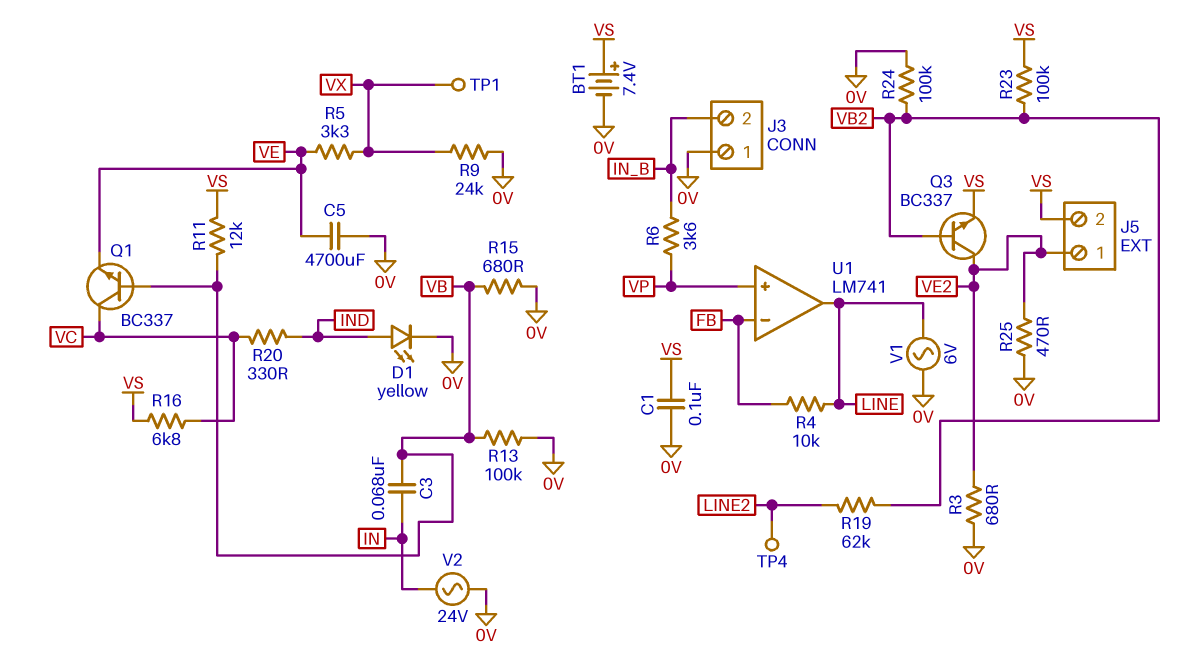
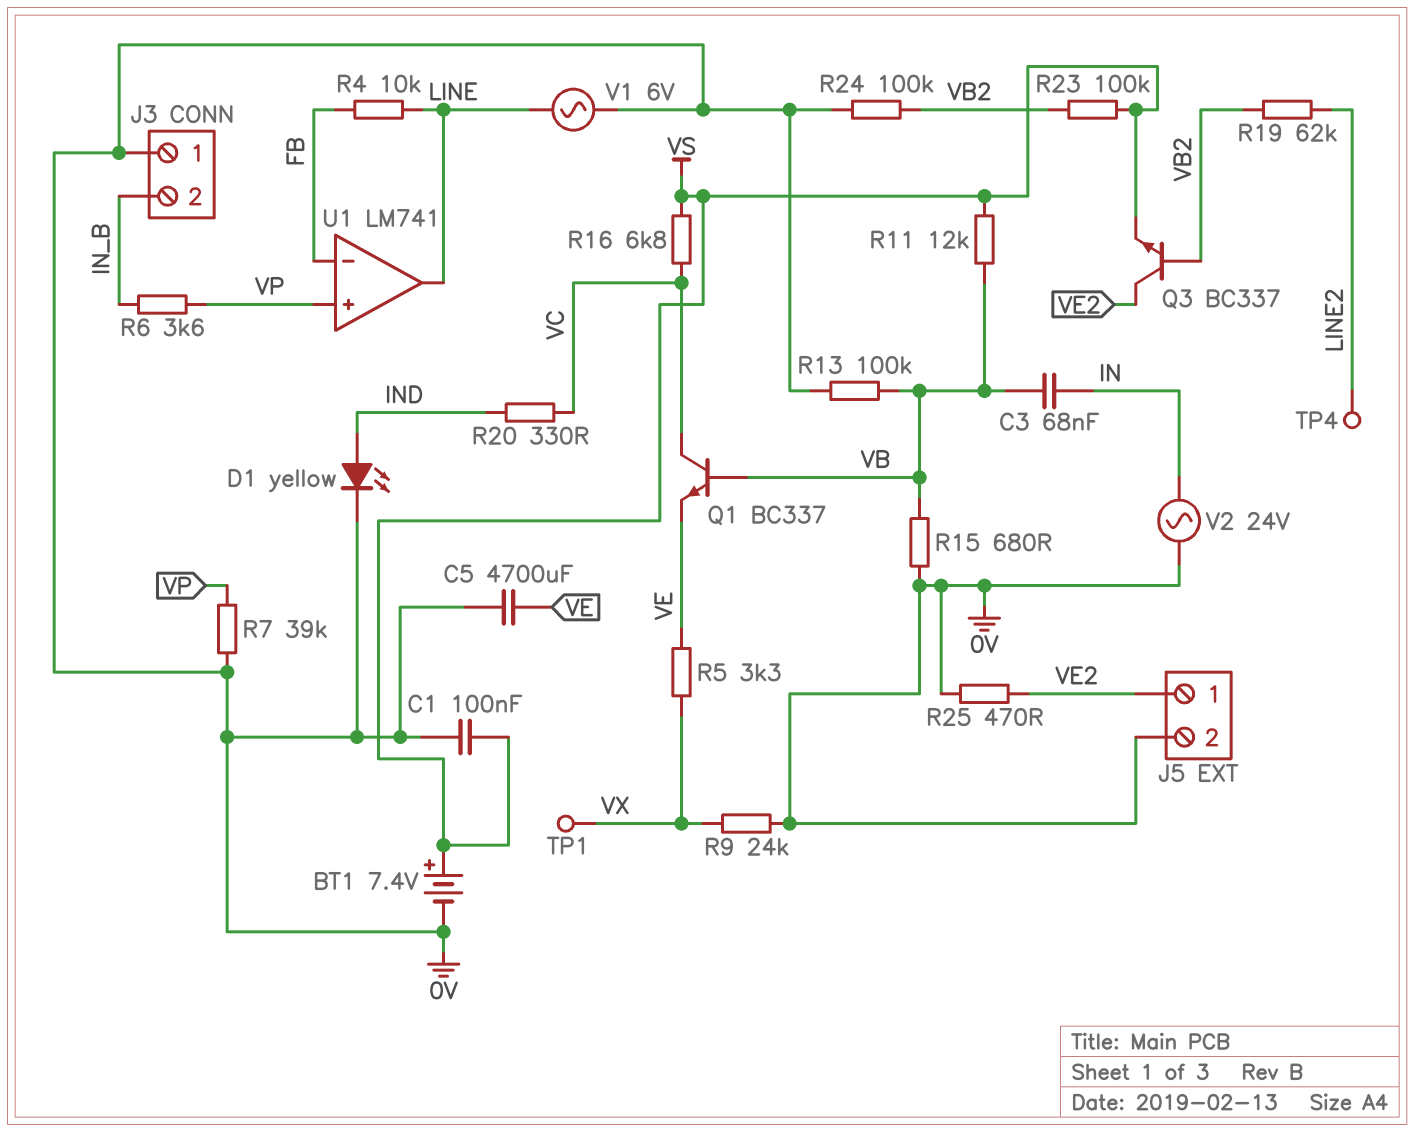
J5 pin 2: VS -> 0V
R3: 680 (0V, VE2) -> none
R7: none -> 39k (0V, VP)

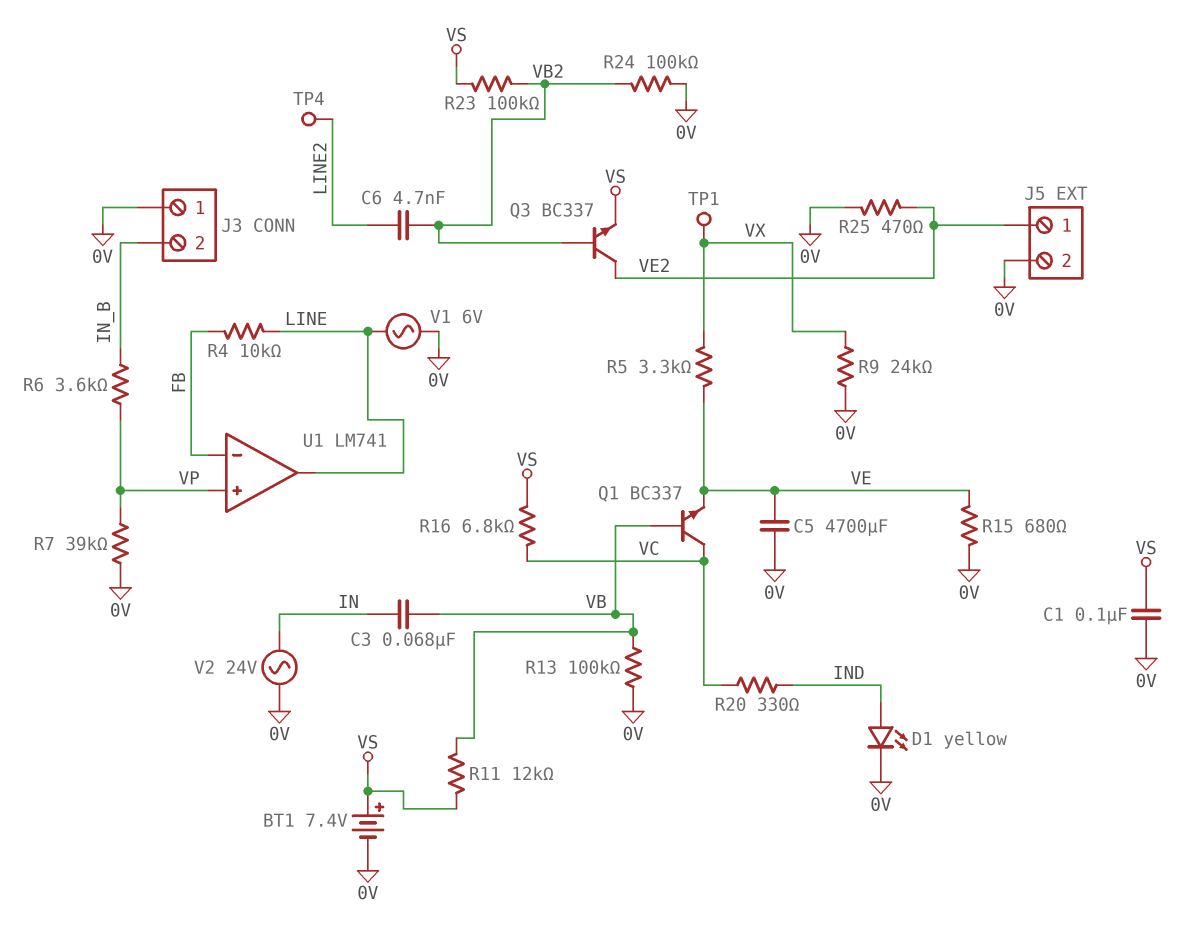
C6: none -> 4.7nF (LINE2, VB2)
R15: 680 (0V, VB) -> 680 (0V, VE)
R19: 62k (LINE2, VB2) -> none

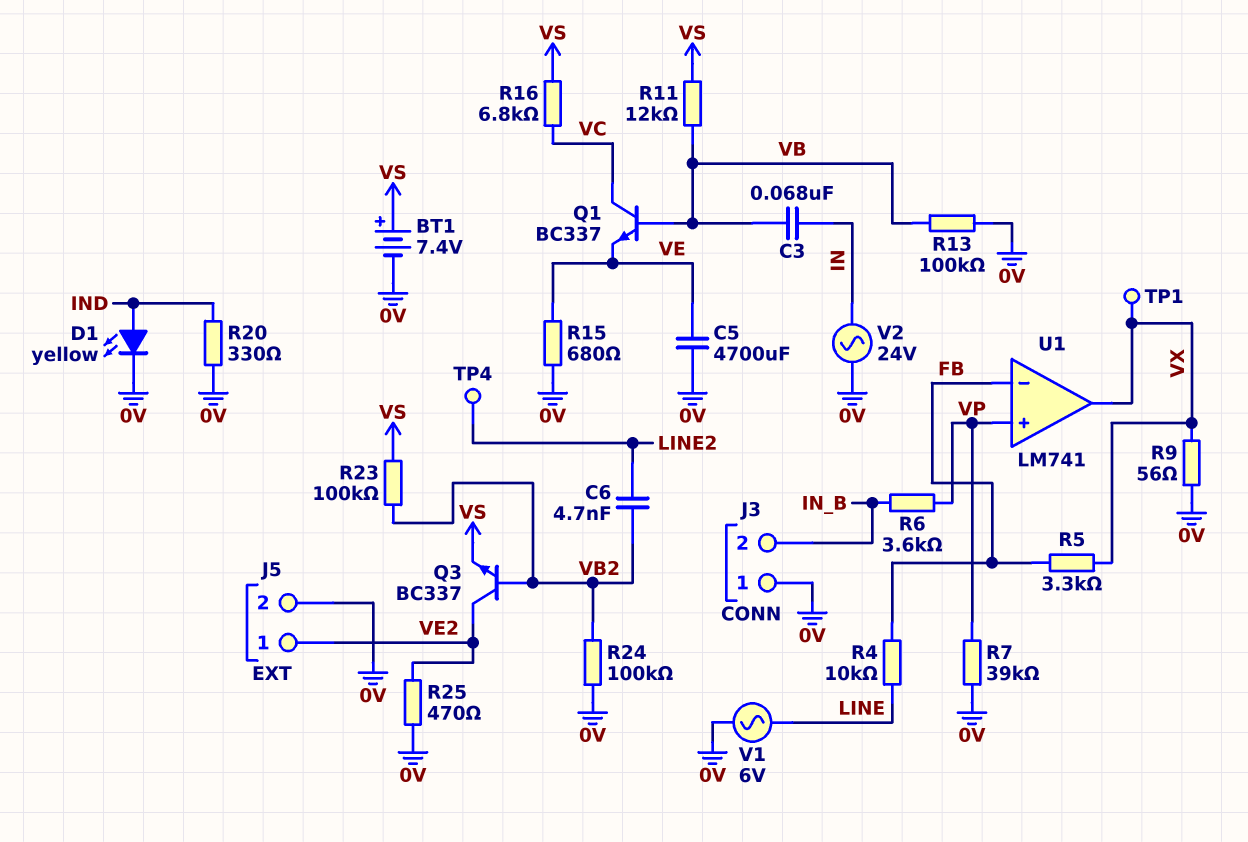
C1: 100nF (0V, VS) -> none
R5: 3.3k (VE, VX) -> 3.3k (FB, VX)
R9: 24k (0V, VX) -> 56 (0V, VX)
R20: 330 (IND, VC) -> 330 (0V, IND)
U1 pin out: LINE -> VX

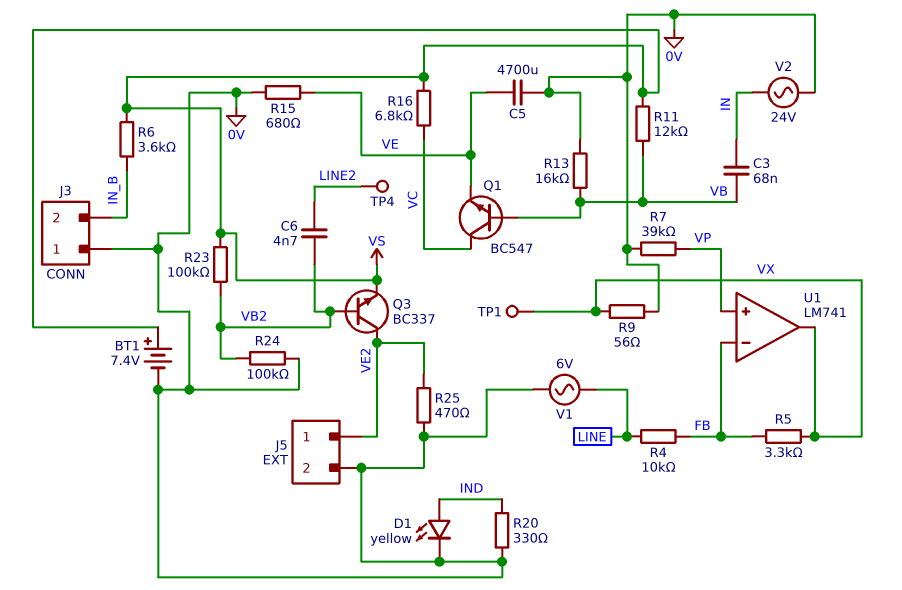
Q1: NPN BC337 (B VB, C VC, E VE) -> NPN BC547 (B VB, C VC, E VE)
R6: 3.6k (IN_B, VP) -> 3.6k (IN_B, VS)
R13: 100k (0V, VB) -> 16k (0V, VB)

